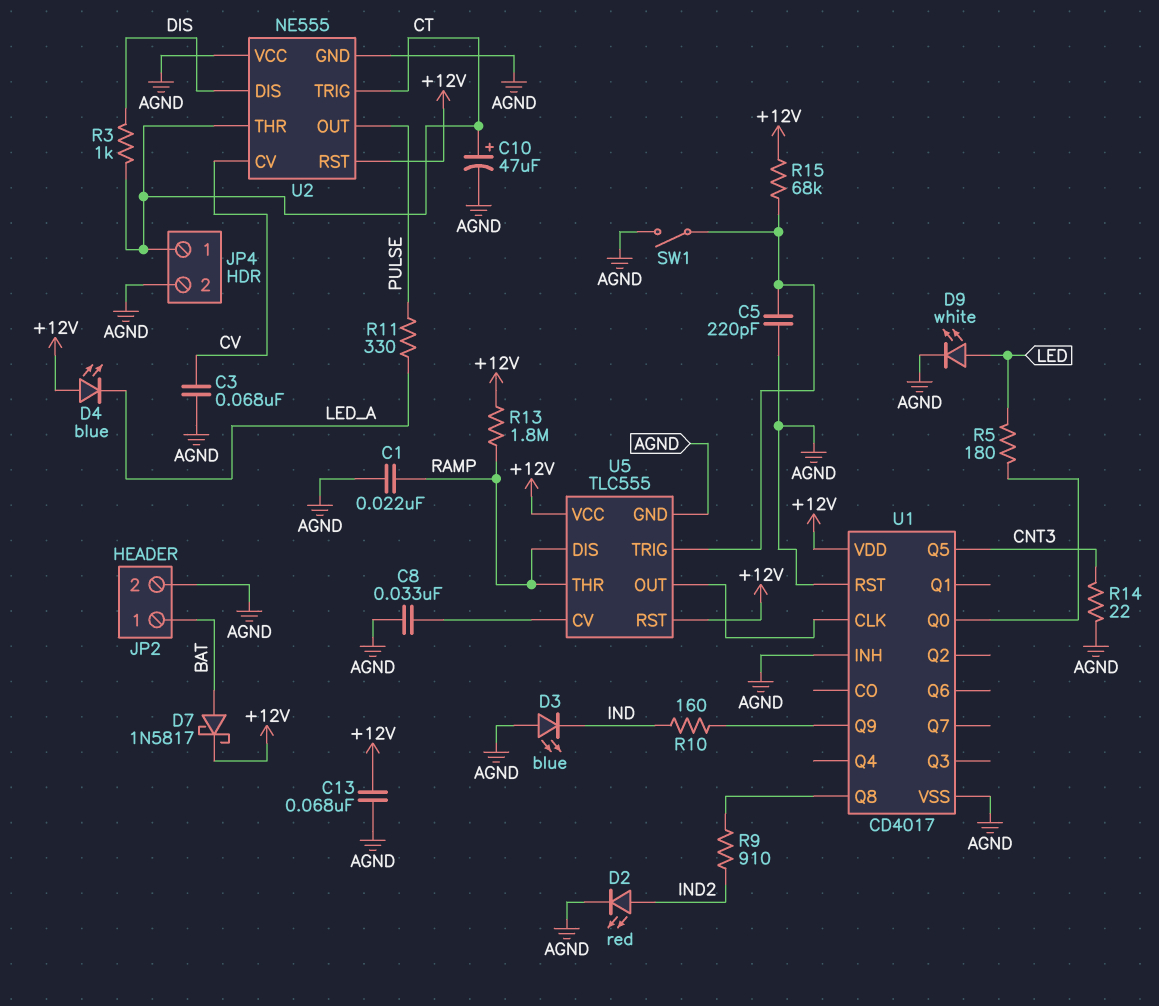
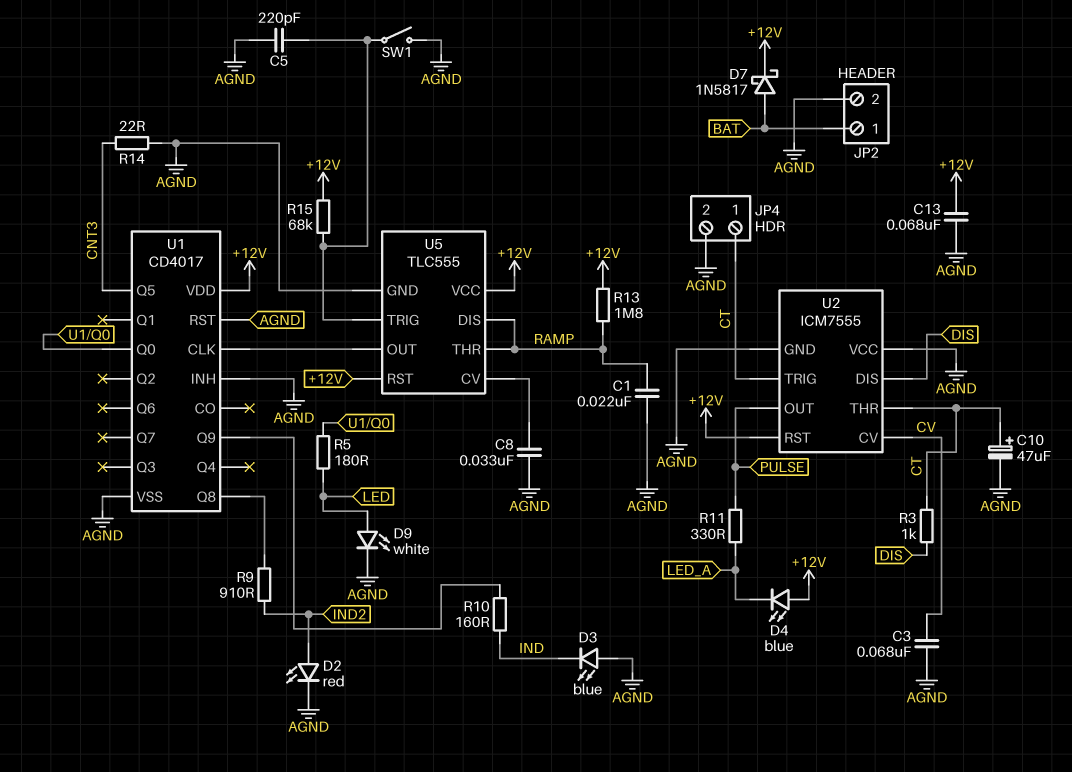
U2: NE555 -> ICM7555

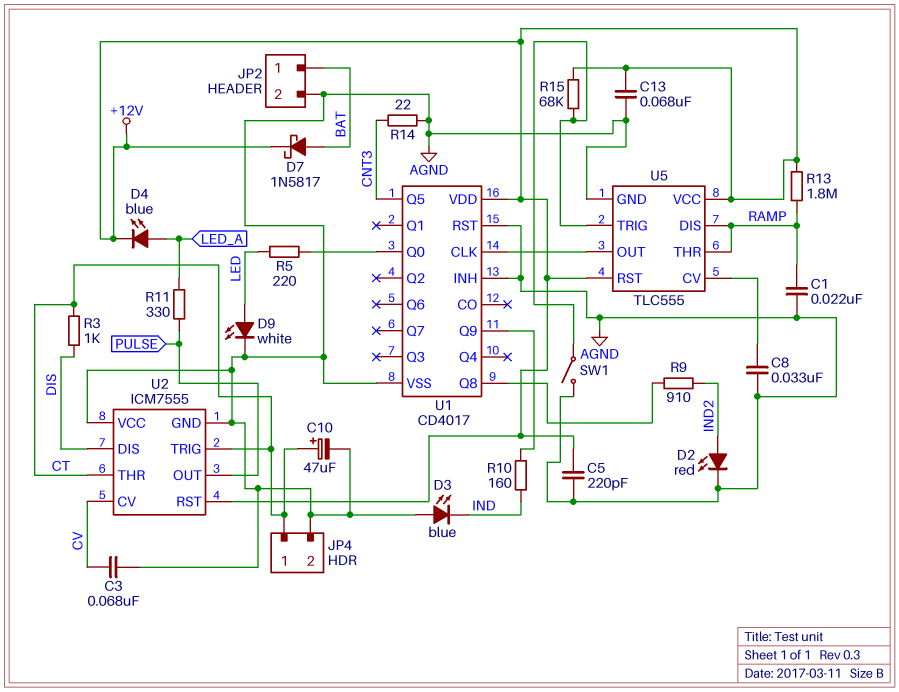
C5: 220pF (AGND, U5/TRIG) -> 220pF (+12V, AGND)
D4: LED blue (A +12V, K LED_A) -> LED blue (A LED_A, K +12V)
R5: 180 (LED, U1/Q0) -> 220 (LED, U1/Q0)

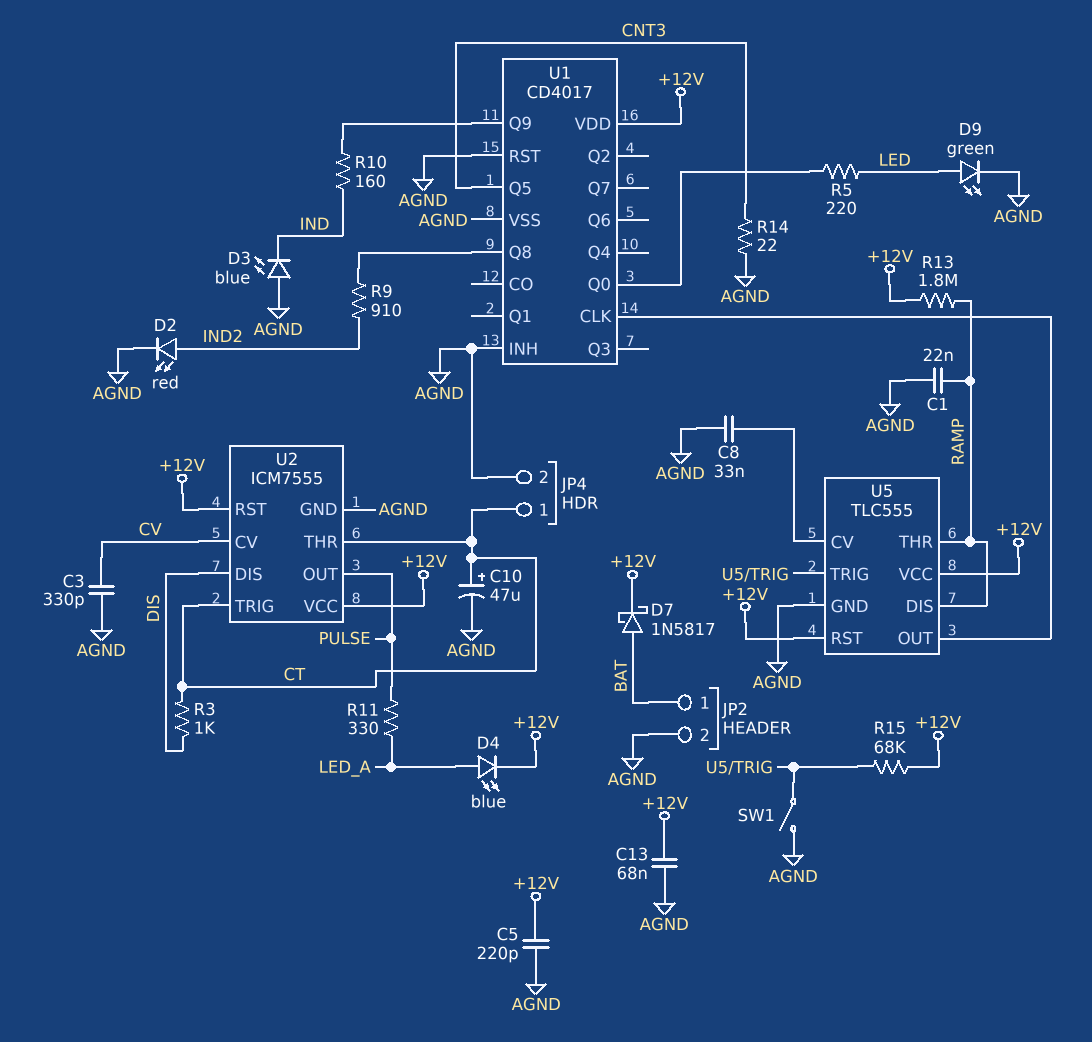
C3: 68nF (AGND, CV) -> 330pF (AGND, CV)
D9: LED white (A LED, K AGND) -> LED green (A LED, K AGND)
U2 pin VCC: AGND -> +12V

